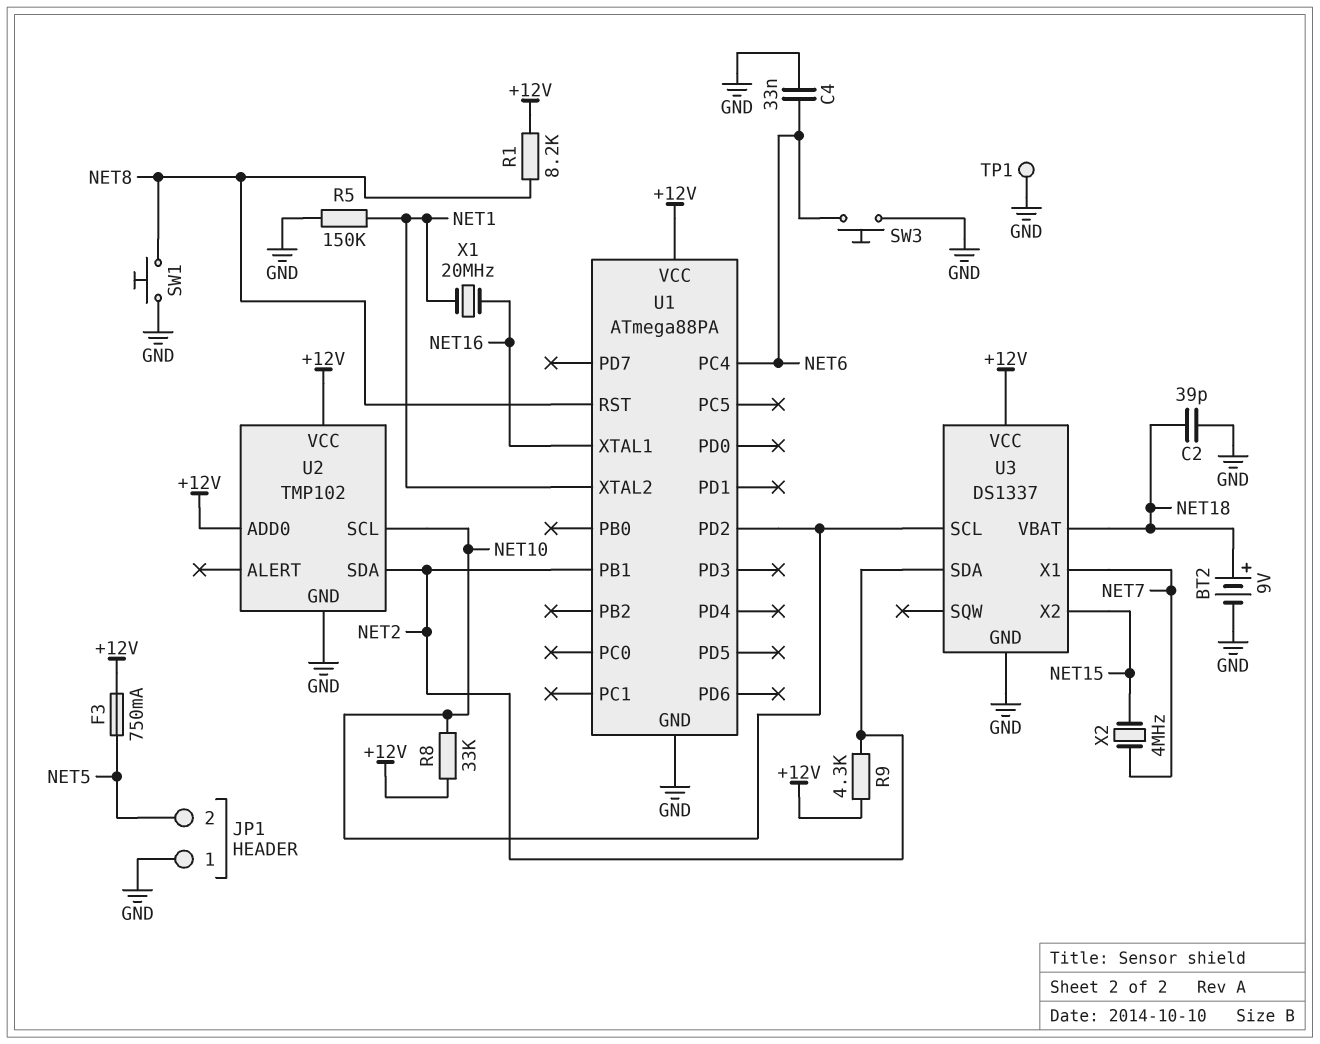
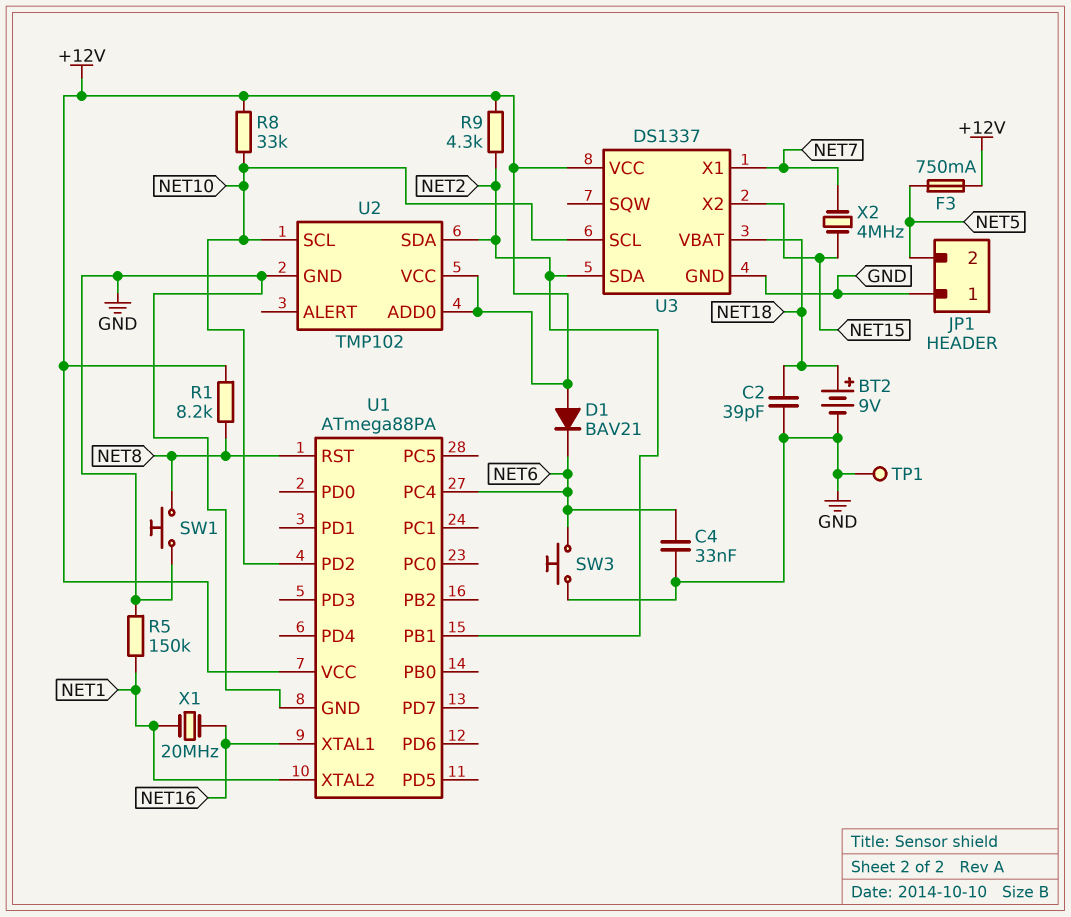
D1: none -> diode BAV21 (A +12V, K NET6)

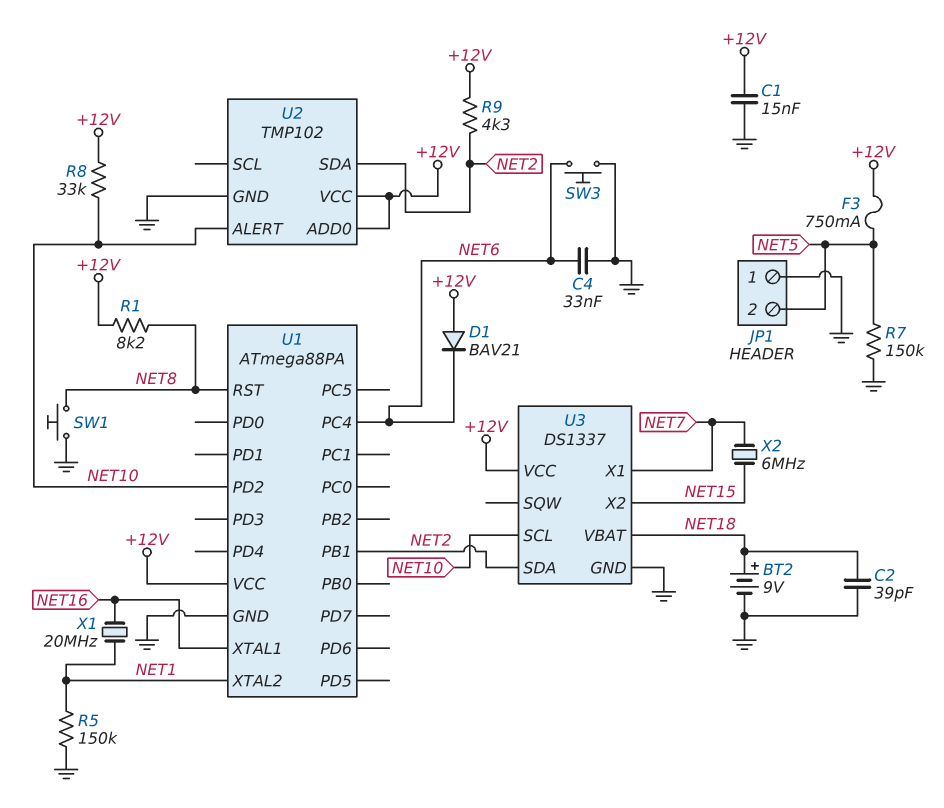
C1: none -> 15nF (+12V, GND)
R7: none -> 150k (GND, NET5)
TP1: test point (GND) -> none
U2 pin ALERT: none -> NET10
U2 pin SCL: NET10 -> none
X2: 4MHz (NET7, NET15) -> 6MHz (NET7, NET15)

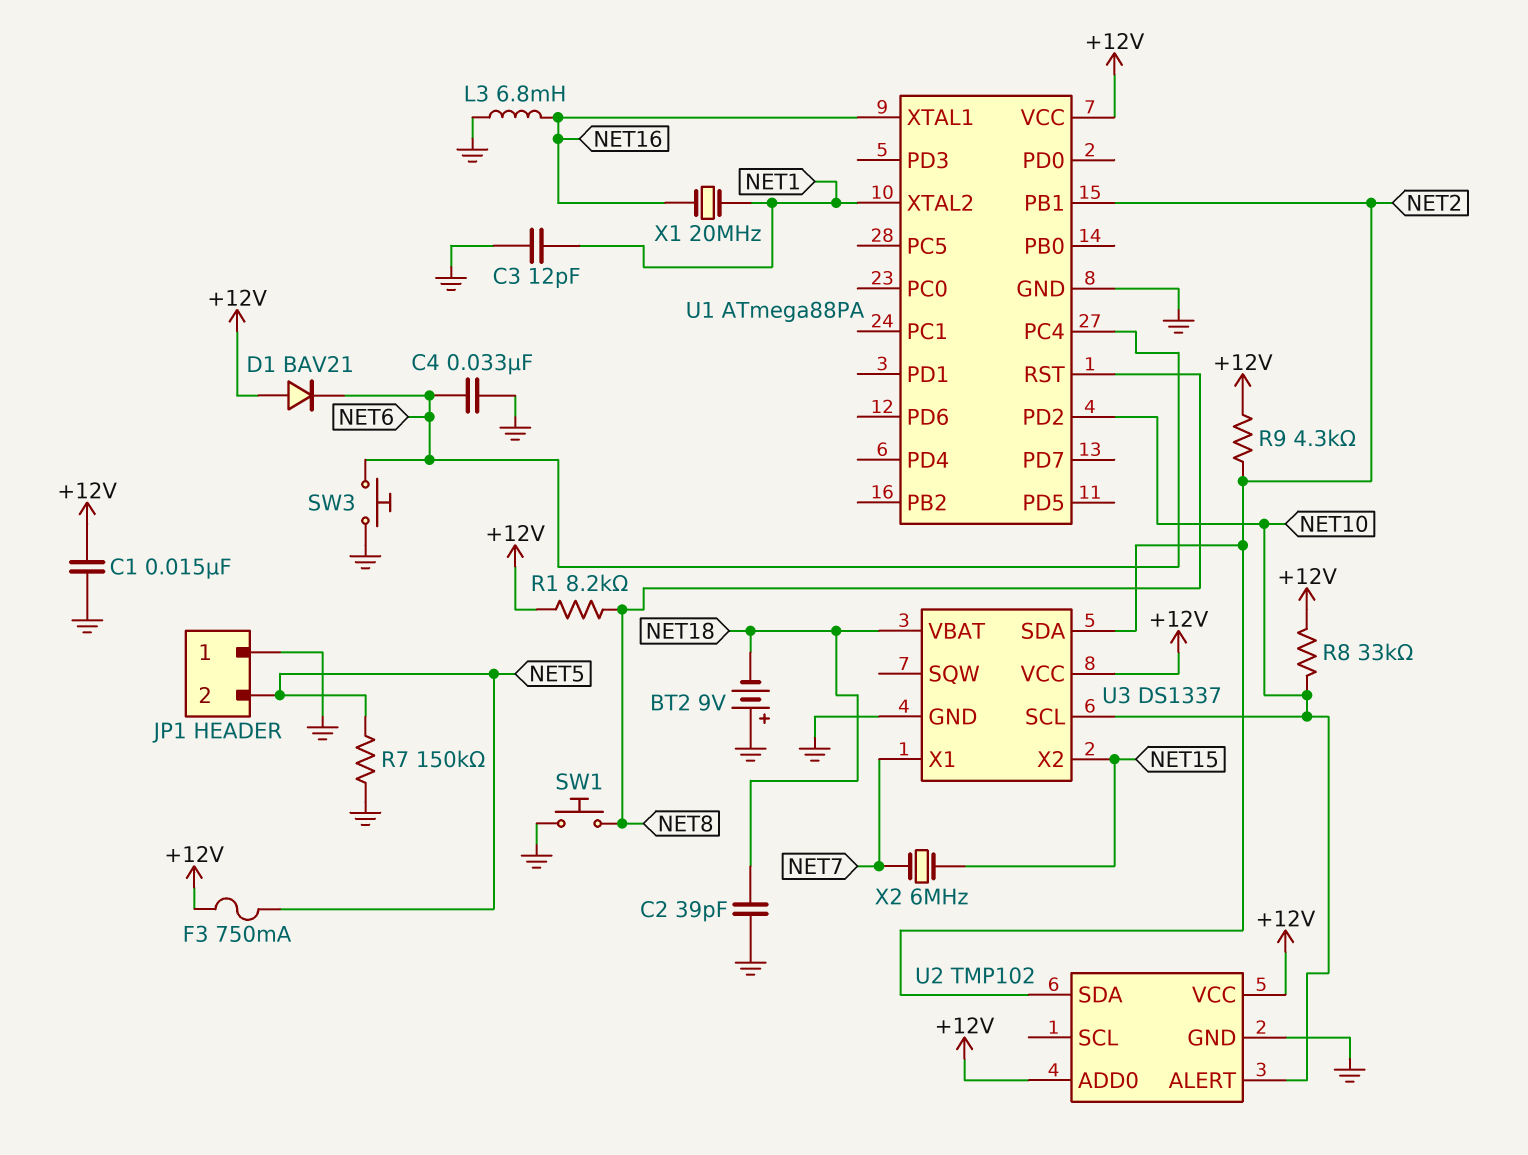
BT2: 9V (plus NET18, minus GND) -> 9V (plus GND, minus NET18)
C3: none -> 12pF (GND, NET1)
L3: none -> 6.8mH (GND, NET16)
R5: 150k (GND, NET1) -> none

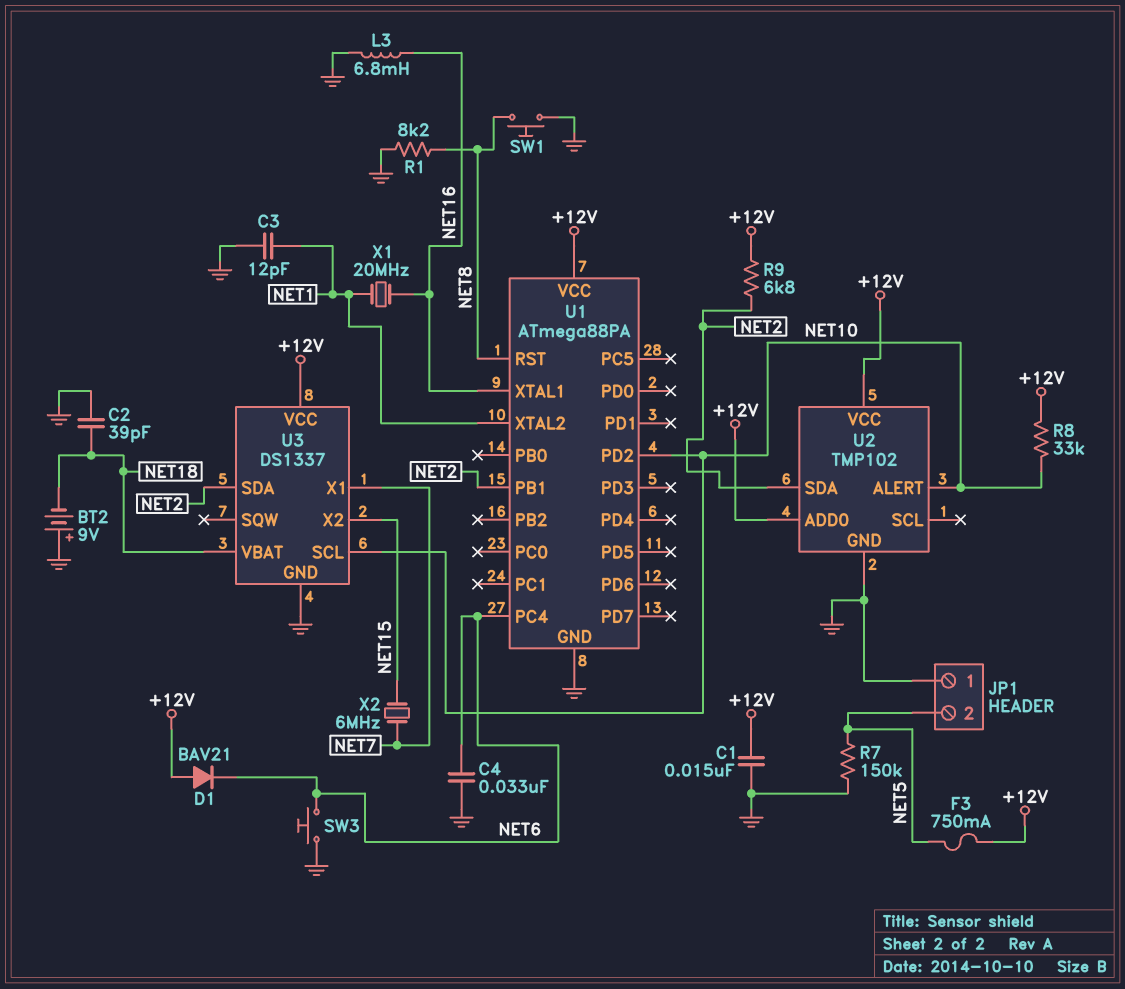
R1: 8.2k (+12V, NET8) -> 8.2k (GND, NET8)
R9: 4.3k (+12V, NET2) -> 6.8k (+12V, NET2)

